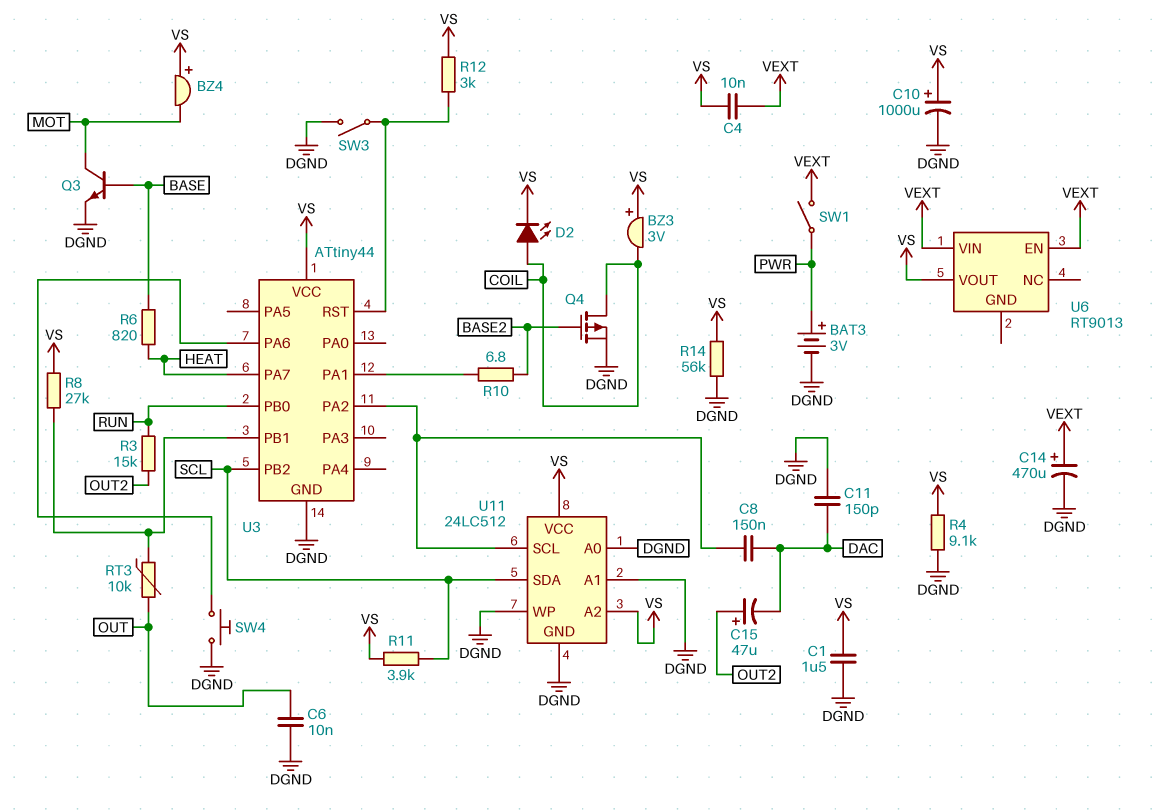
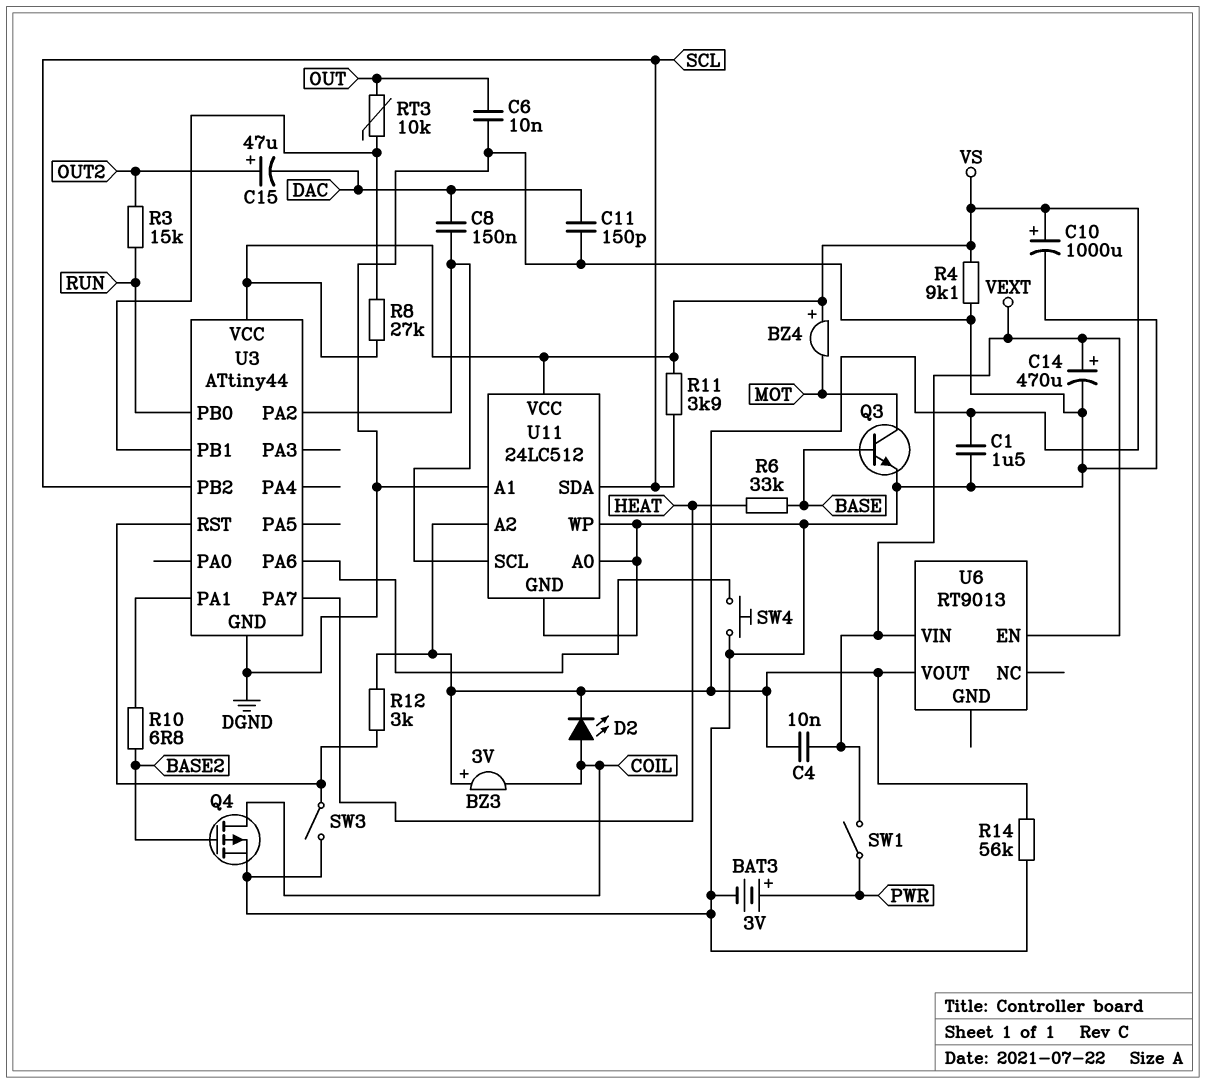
R6: 820 (BASE, HEAT) -> 33k (BASE, HEAT)

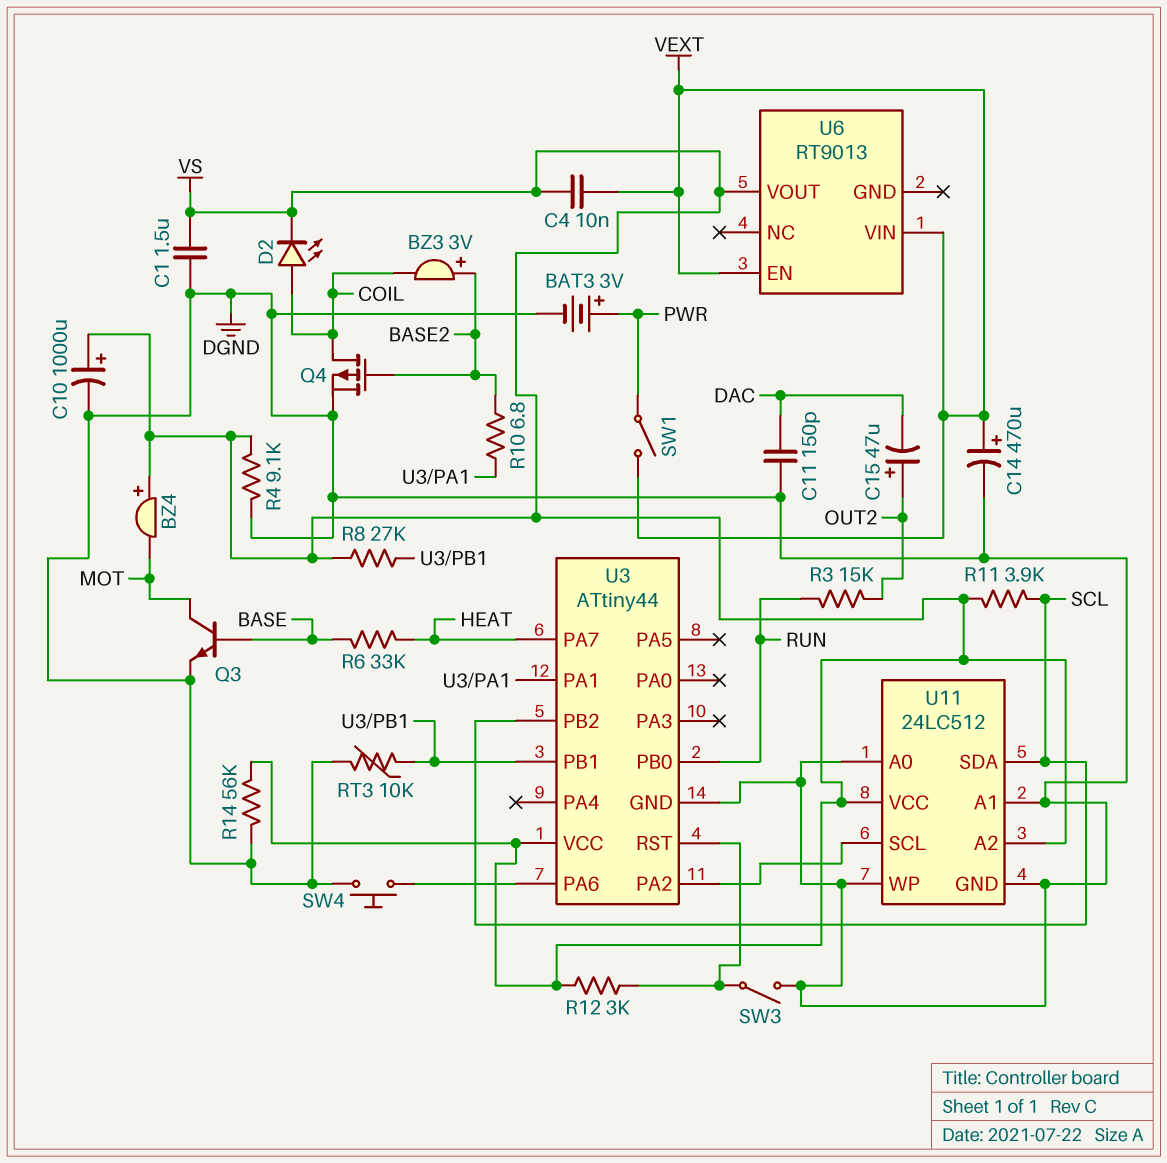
BZ3: buzzer 3V (plus VS, minus COIL) -> buzzer 3V (plus BASE2, minus COIL)
C6: 10nF (DGND, OUT) -> none
C8: 150nF (DAC, U3/PA2) -> none
RT3: 10k (OUT, U3/PB1) -> 10k (DGND, U3/PB1)

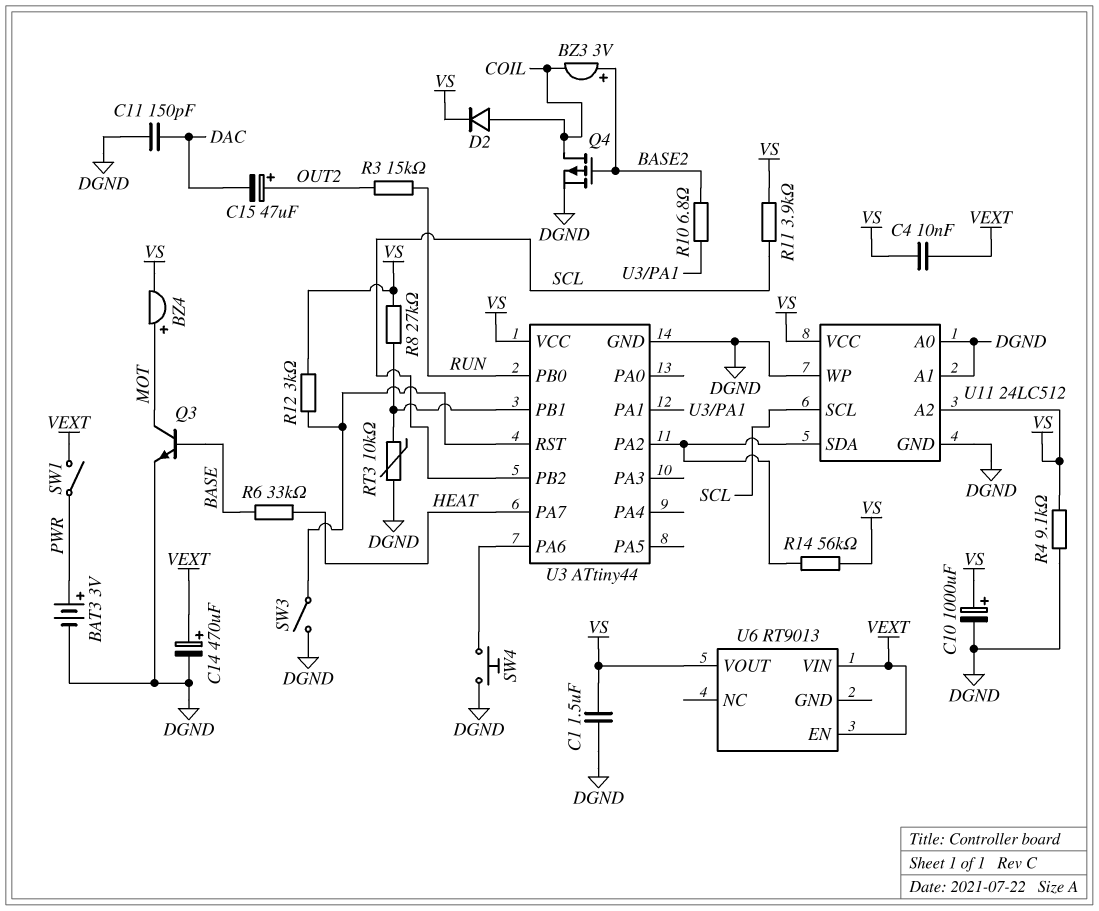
BZ4: buzzer (plus VS, minus MOT) -> buzzer (plus MOT, minus VS)
D2: LED (A COIL, K VS) -> diode (A COIL, K VS)
R14: 56k (DGND, VS) -> 56k (U3/PA2, VS)
U11 pin SCL: U3/PA2 -> SCL
U11 pin SDA: SCL -> U3/PA2

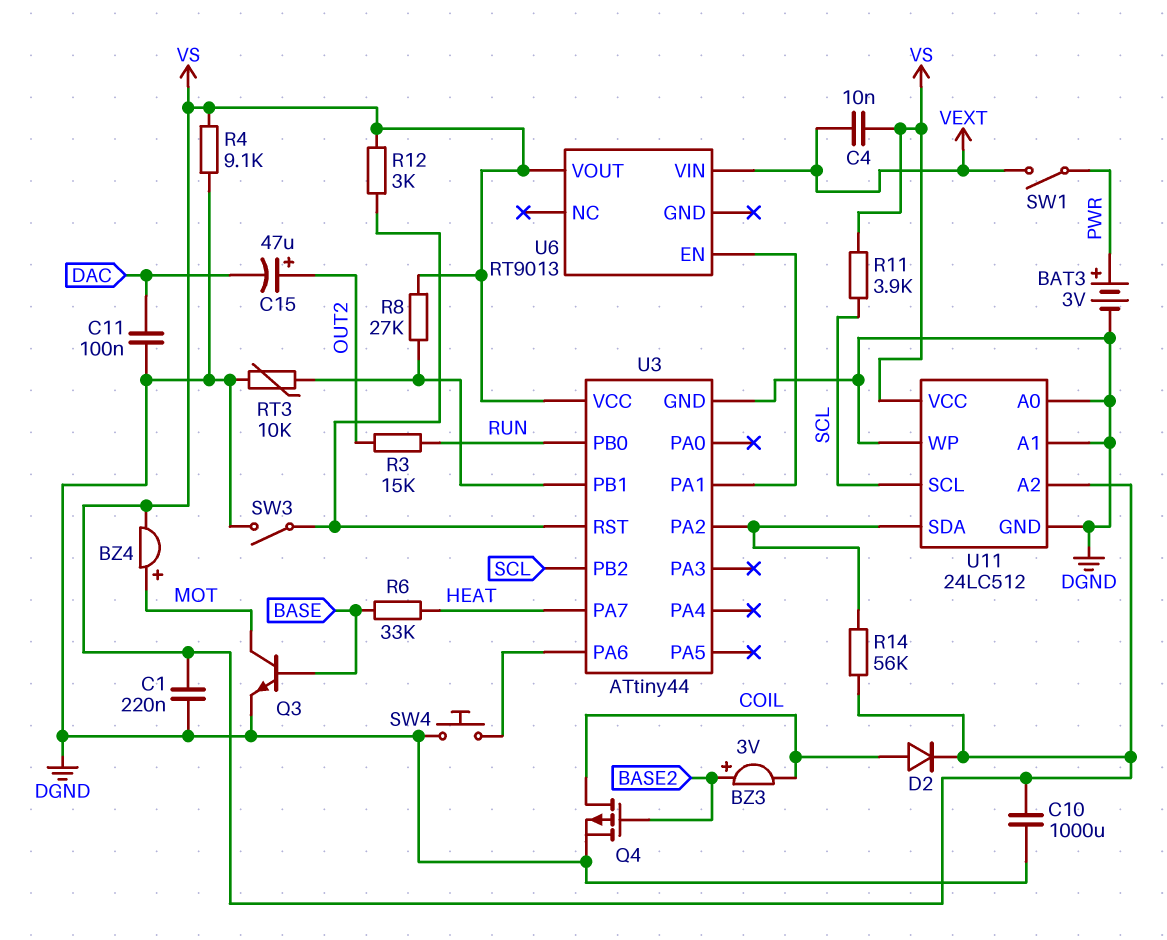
C1: 1.5uF (DGND, VS) -> 220nF (DGND, VS)
C10: 1000uF (plus VS, minus DGND) -> 1000uF (DGND, VS)
C11: 150pF (DAC, DGND) -> 100nF (DAC, DGND)
C14: 470uF (plus VEXT, minus DGND) -> none
R10: 6.8 (BASE2, U3/PA1) -> none
U6 pin EN: VEXT -> U3/PA1

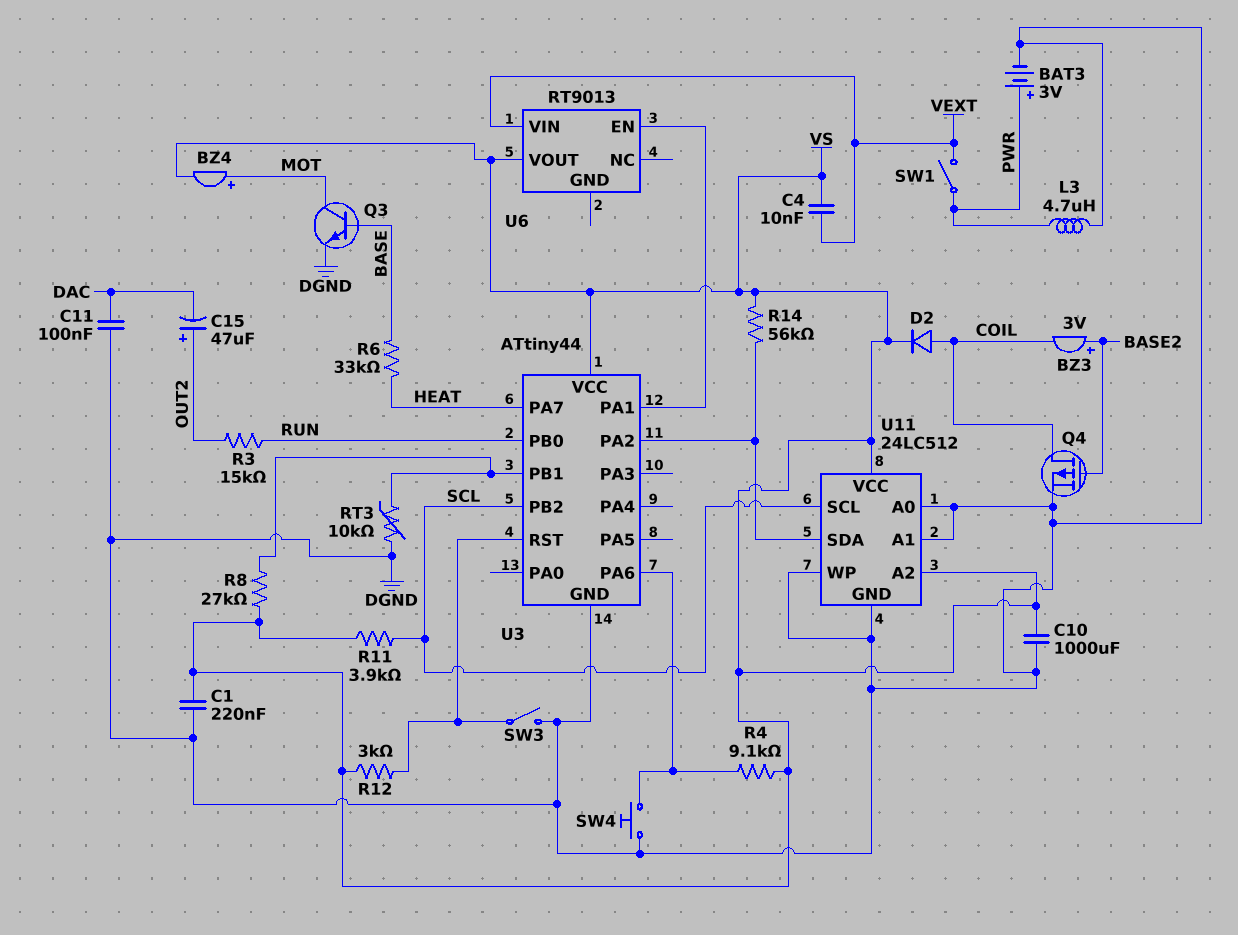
L3: none -> 4.7uH (DGND, PWR)
R4: 9.1k (DGND, VS) -> 9.1k (U3/PA6, VS)

